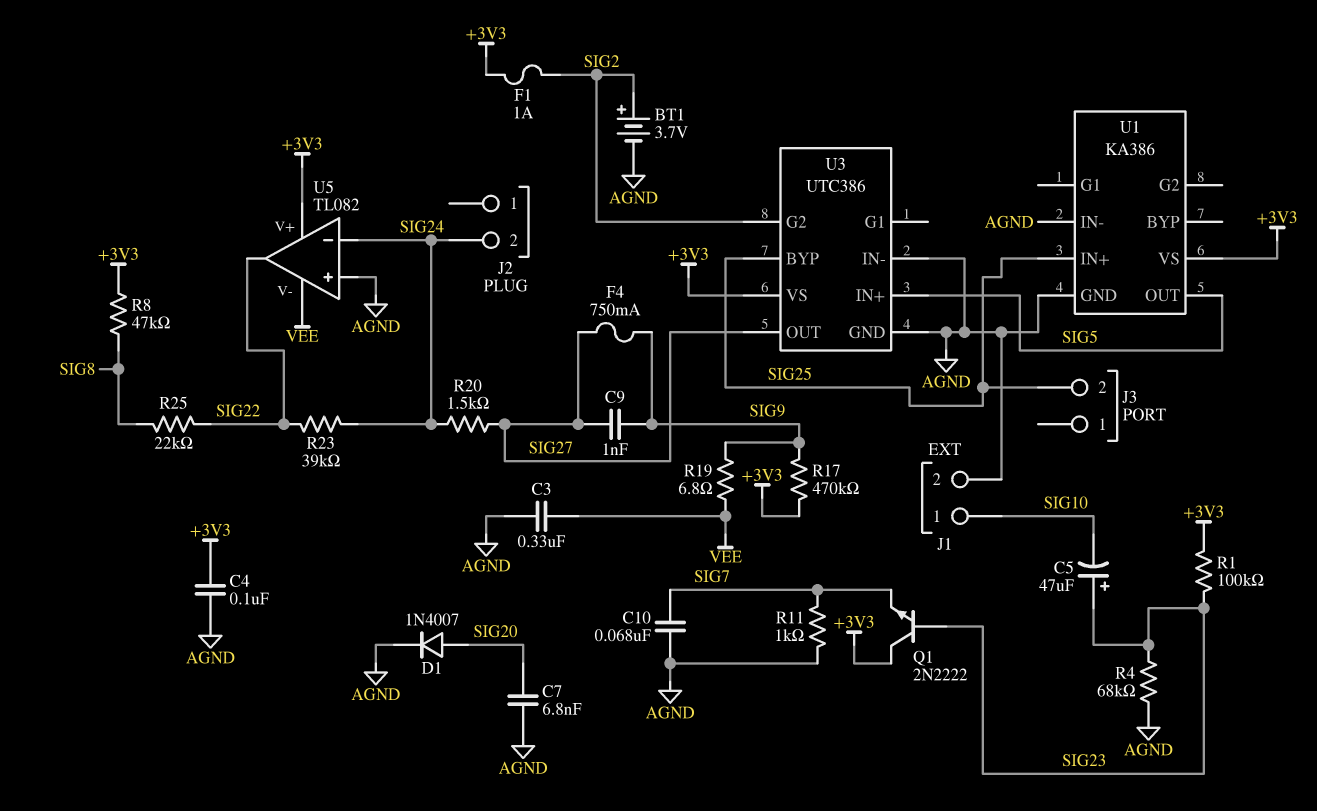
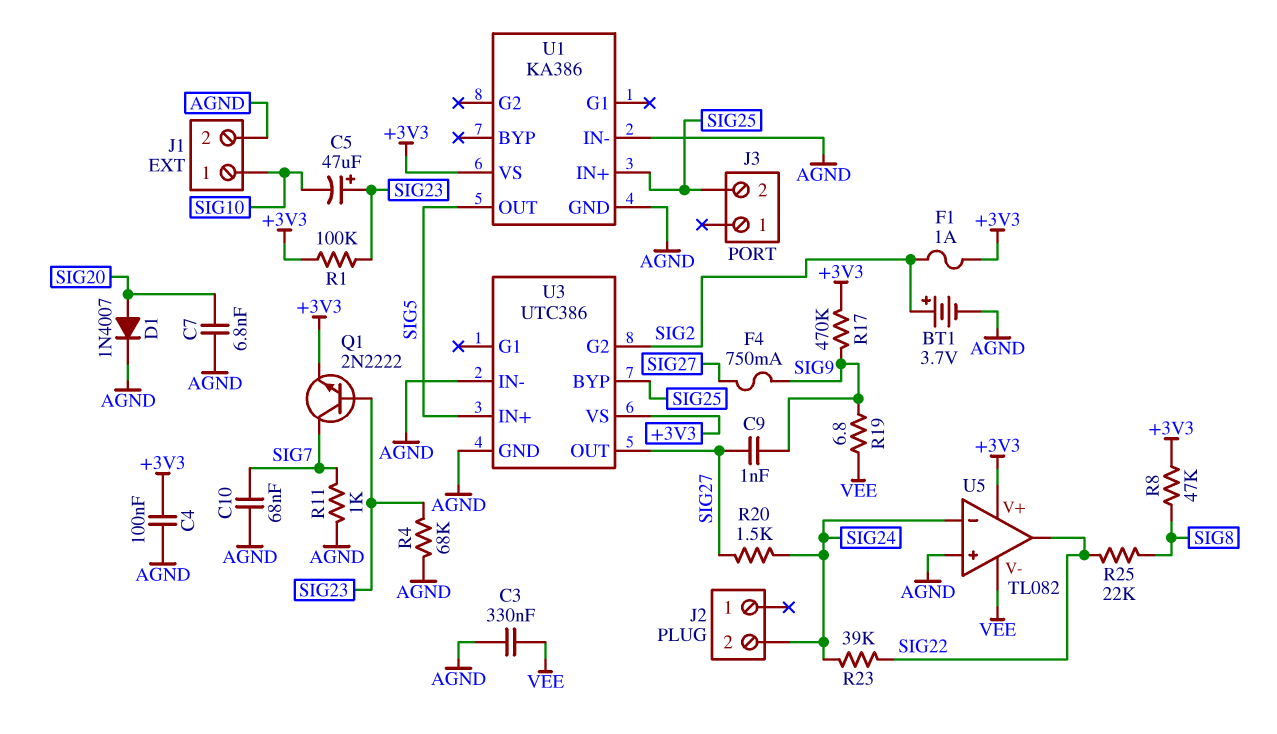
Q1: NPN 2N2222 (B SIG23, C +3V3, E SIG7) -> NPN 2N2222 (B SIG23, C SIG7, E +3V3)

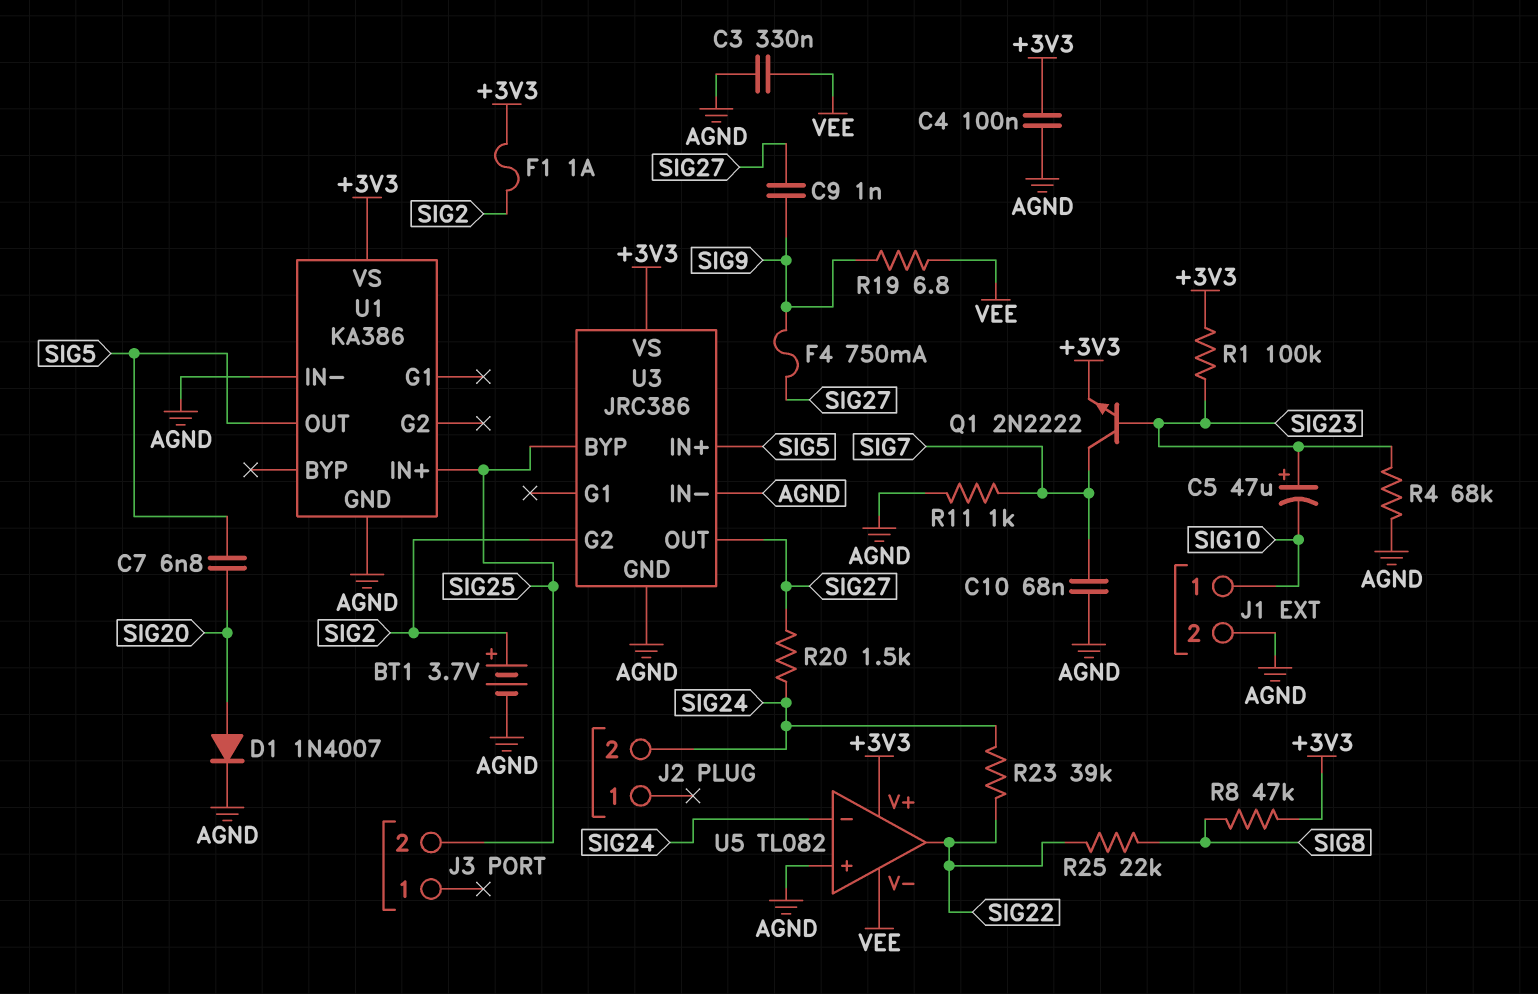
C7: 6.8nF (AGND, SIG20) -> 6.8nF (SIG5, SIG20)
R17: 470k (+3V3, SIG9) -> none
U3: UTC386 -> JRC386

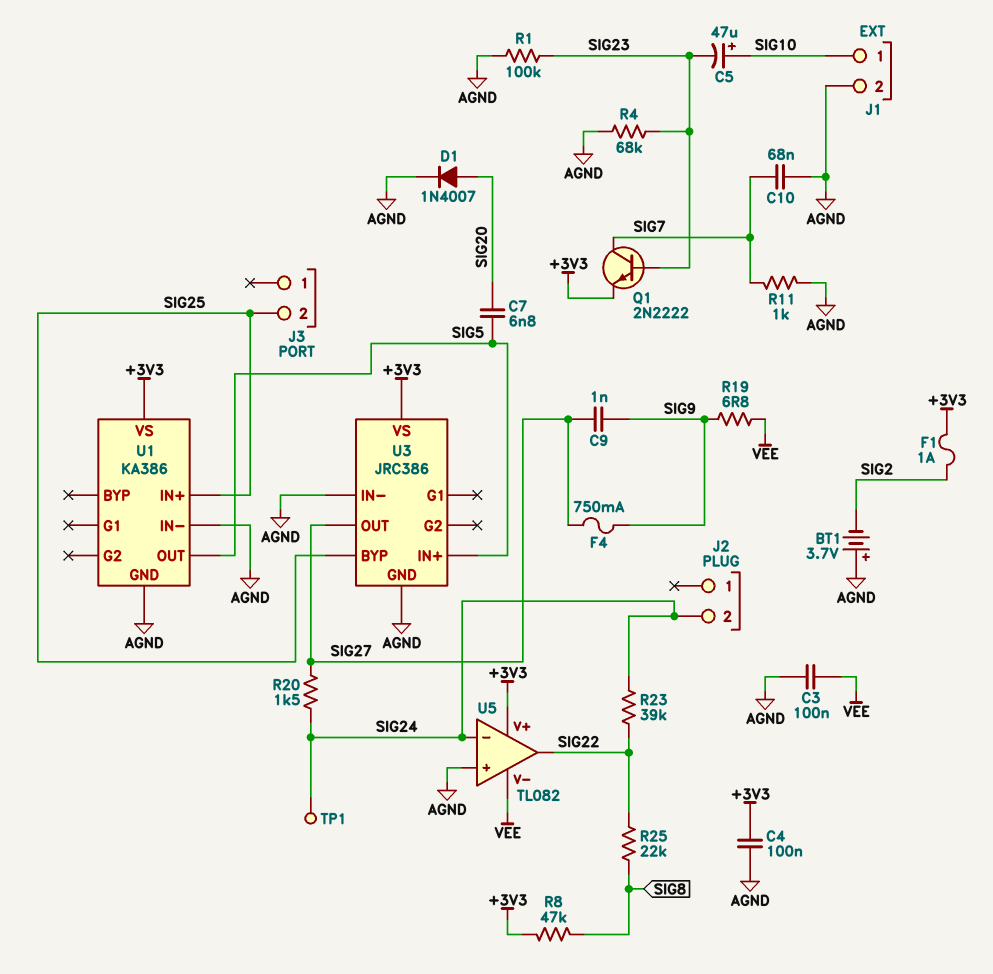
BT1: 3.7V (plus SIG2, minus AGND) -> 3.7V (plus AGND, minus SIG2)
C3: 330nF (AGND, VEE) -> 100nF (AGND, VEE)
C5: 47uF (plus SIG23, minus SIG10) -> 47uF (plus SIG10, minus SIG23)
R1: 100k (+3V3, SIG23) -> 100k (AGND, SIG23)
TP1: none -> test point (SIG24)
U3 pin G2: SIG2 -> none

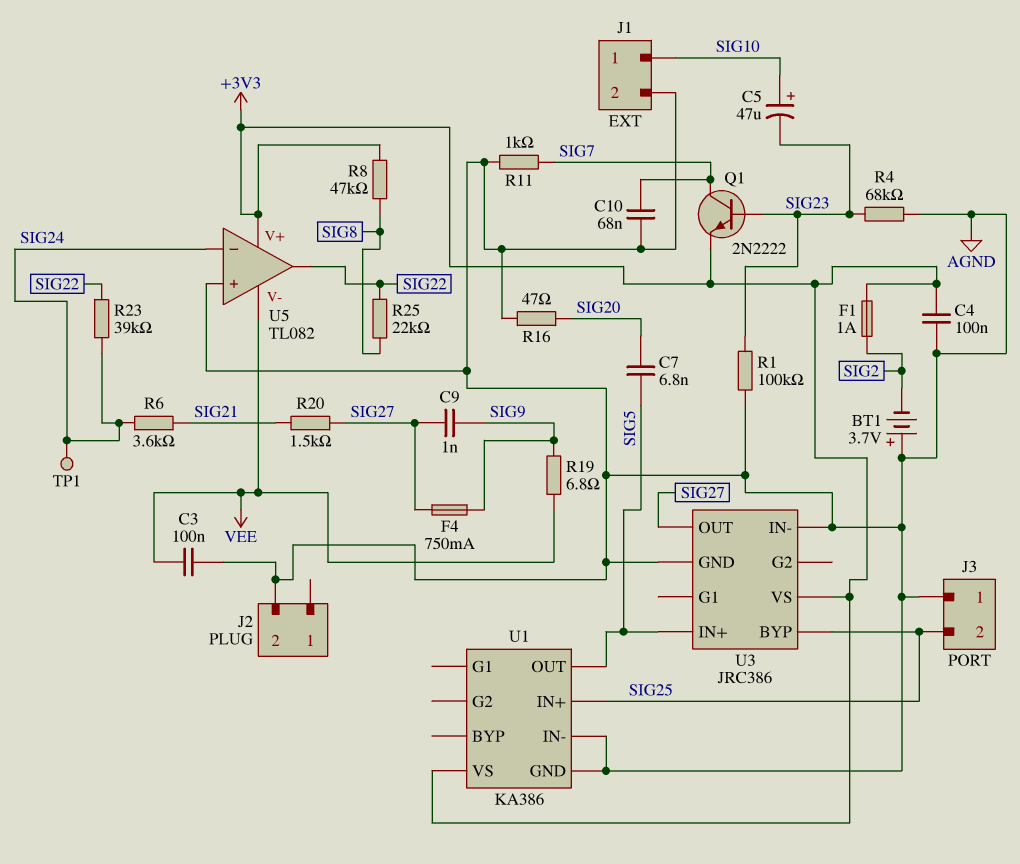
D1: diode 1N4007 (A SIG20, K AGND) -> none
J2 pin 2: SIG24 -> AGND
J3 pin 1: none -> AGND
R6: none -> 3.6k (SIG21, SIG24)
R16: none -> 47 (AGND, SIG20)
R20: 1.5k (SIG24, SIG27) -> 1.5k (SIG21, SIG27)

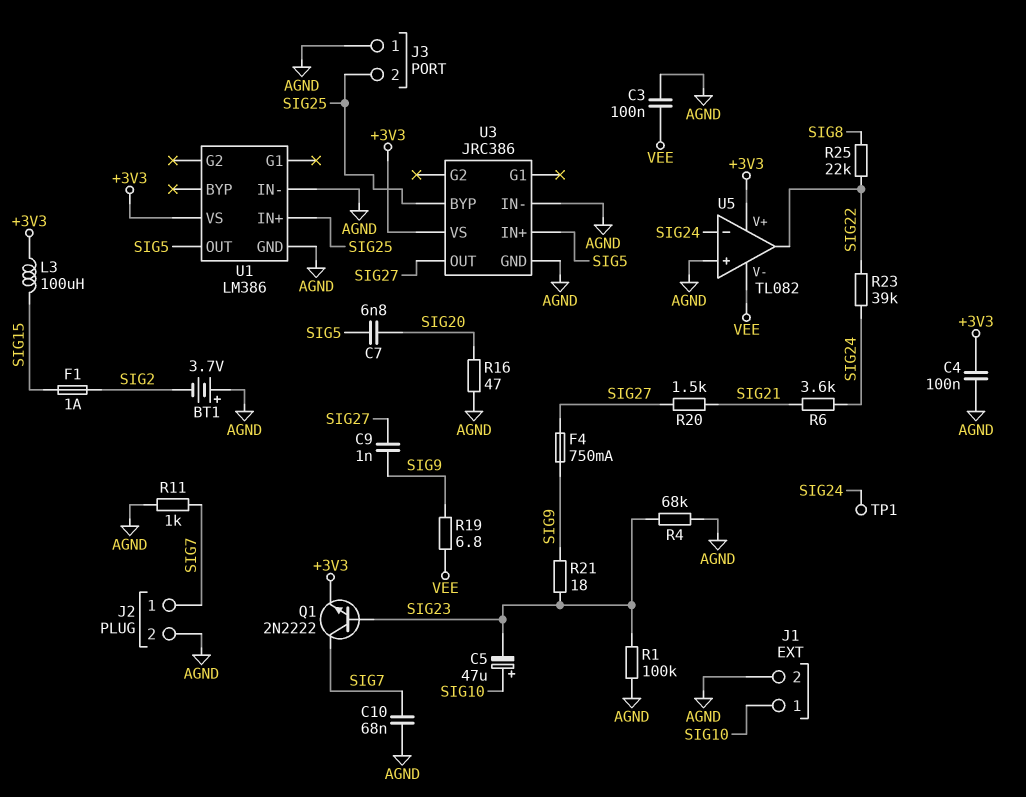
F1: 1A (+3V3, SIG2) -> 1A (SIG2, SIG15)
J2 pin 1: none -> SIG7
L3: none -> 100uH (+3V3, SIG15)
R8: 47k (+3V3, SIG8) -> none
R21: none -> 18 (SIG9, SIG23)
U1: KA386 -> LM386

